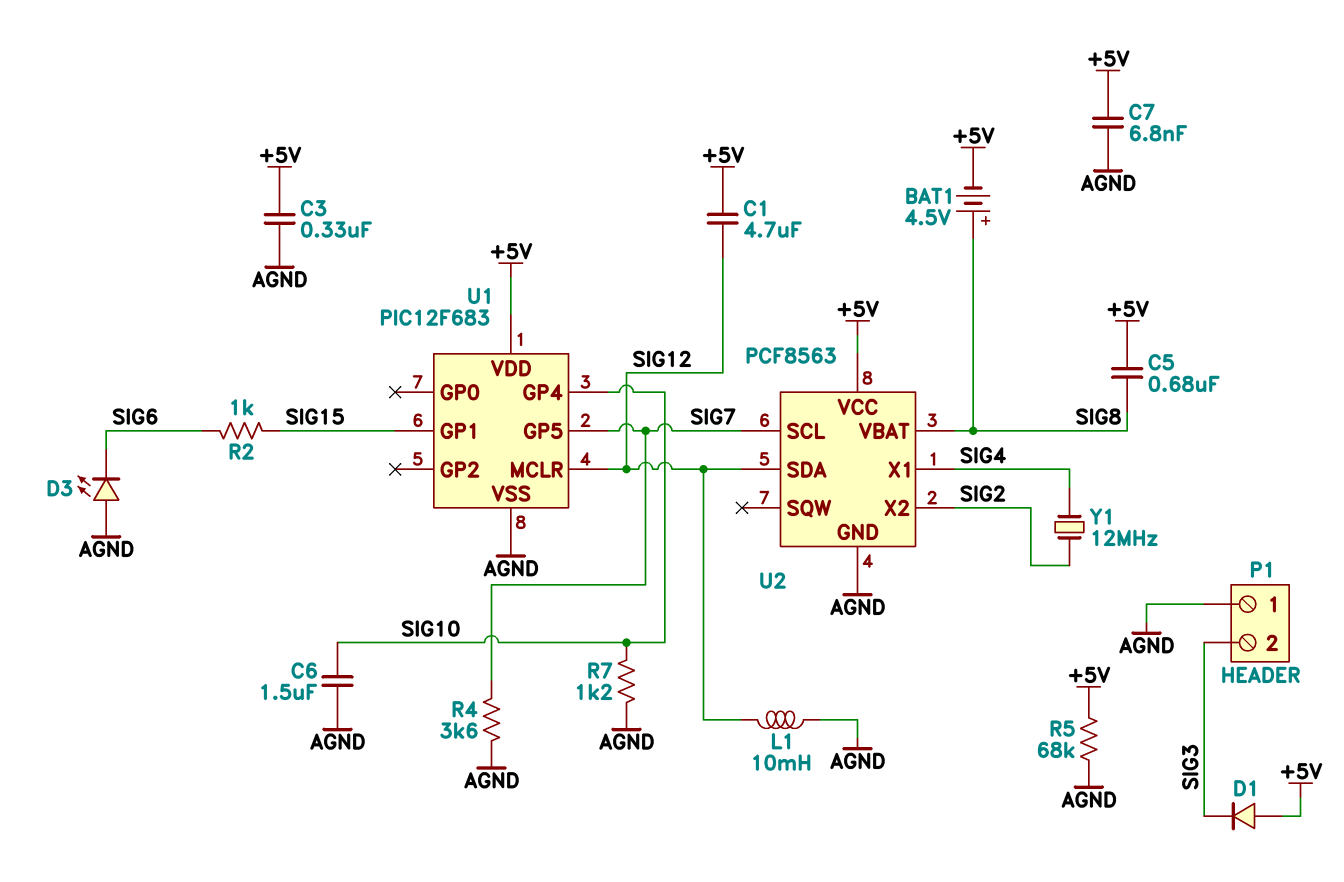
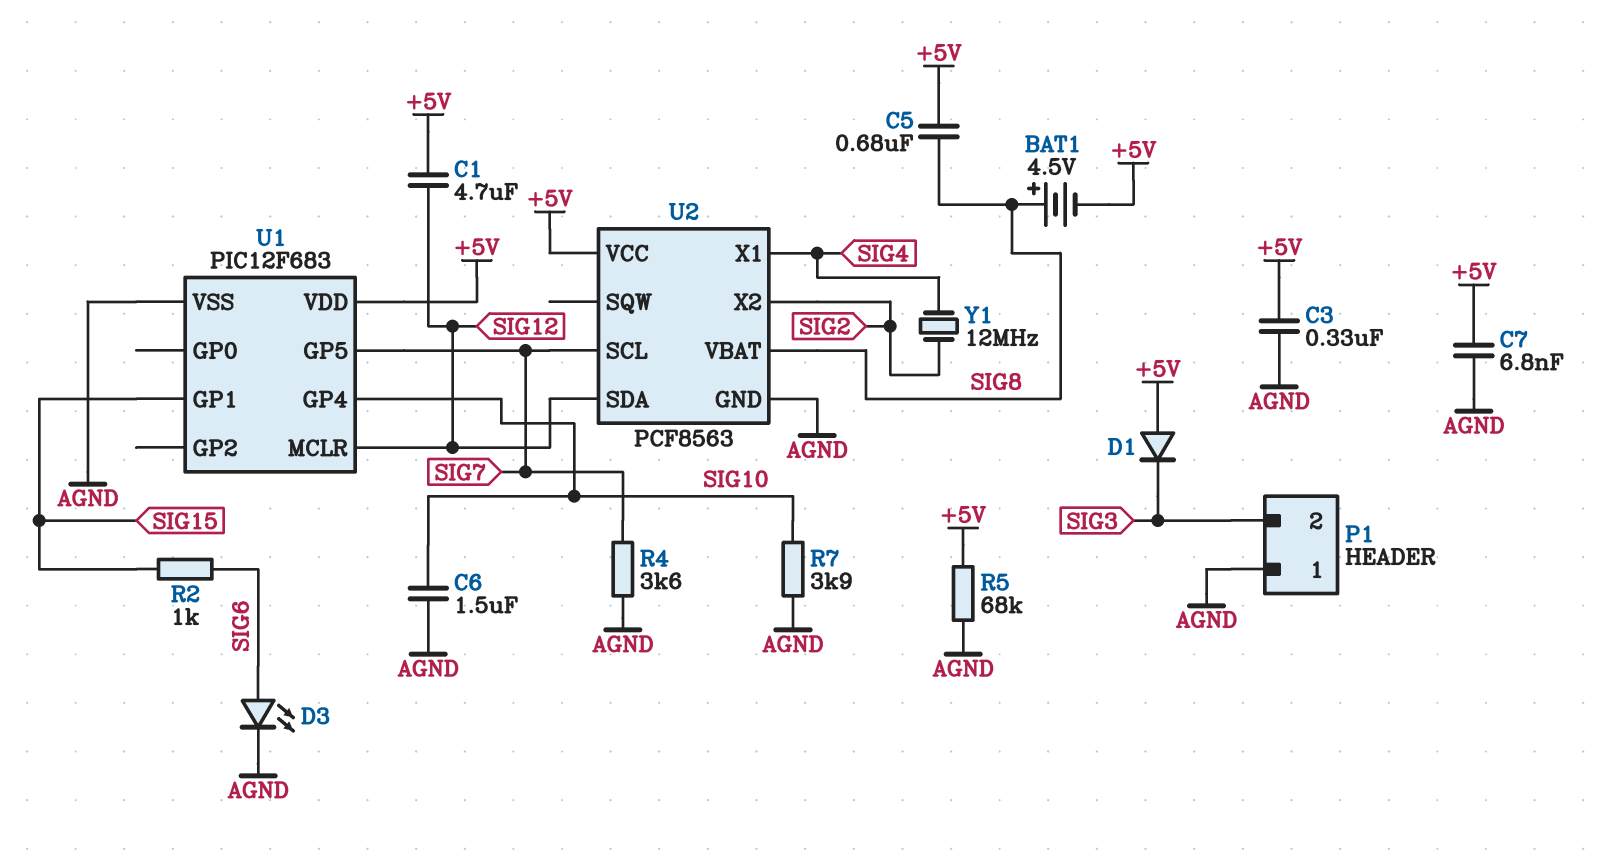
D3: LED (A AGND, K SIG6) -> LED (A SIG6, K AGND)
L1: 10mH (AGND, SIG12) -> none
R7: 1.2k (AGND, SIG10) -> 3.9k (AGND, SIG10)

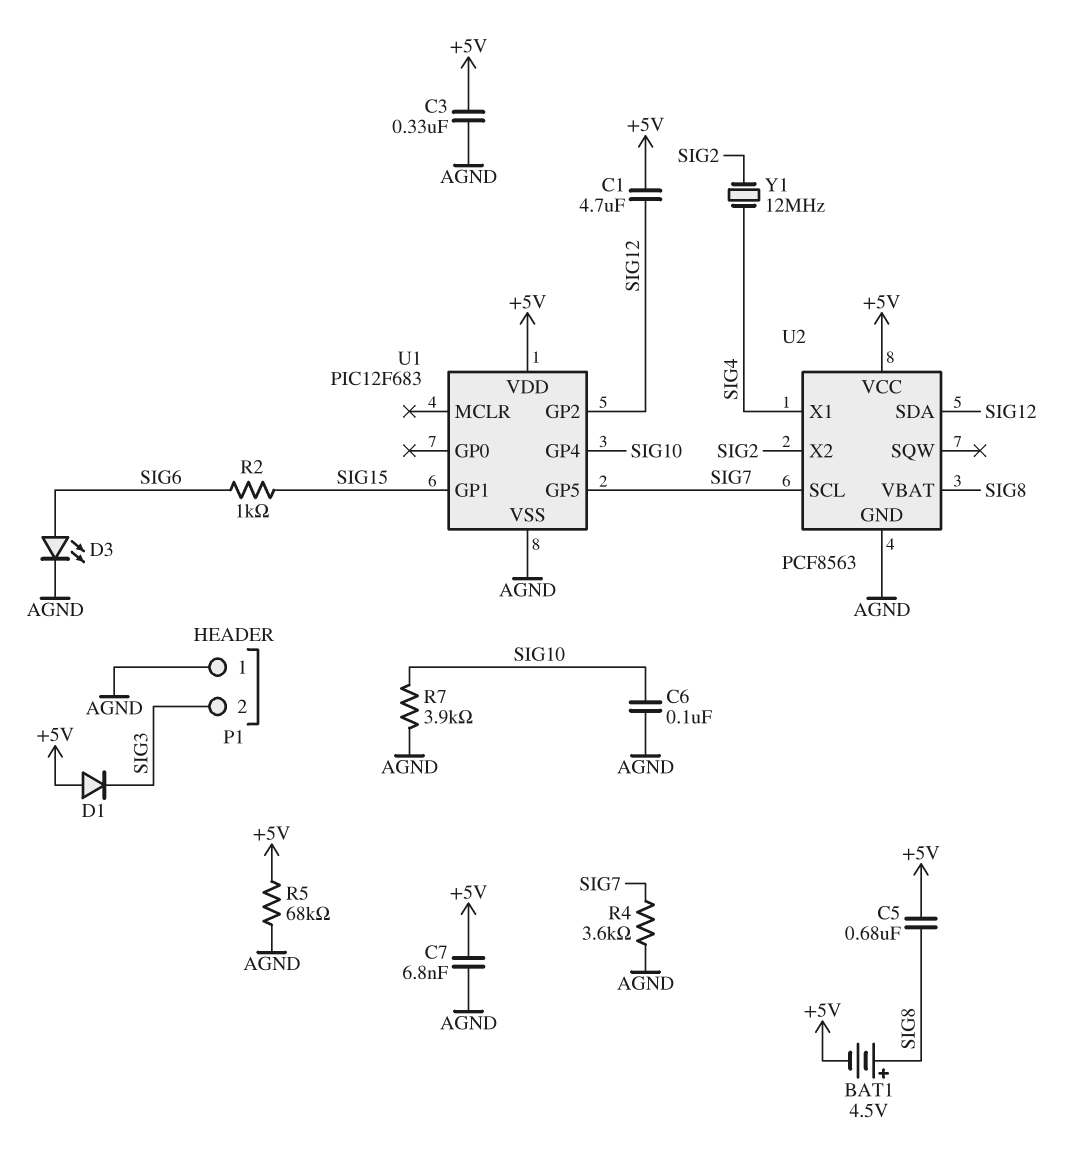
C6: 1.5uF (AGND, SIG10) -> 100nF (AGND, SIG10)
U1 pin GP2: none -> SIG12
U1 pin MCLR: SIG12 -> none

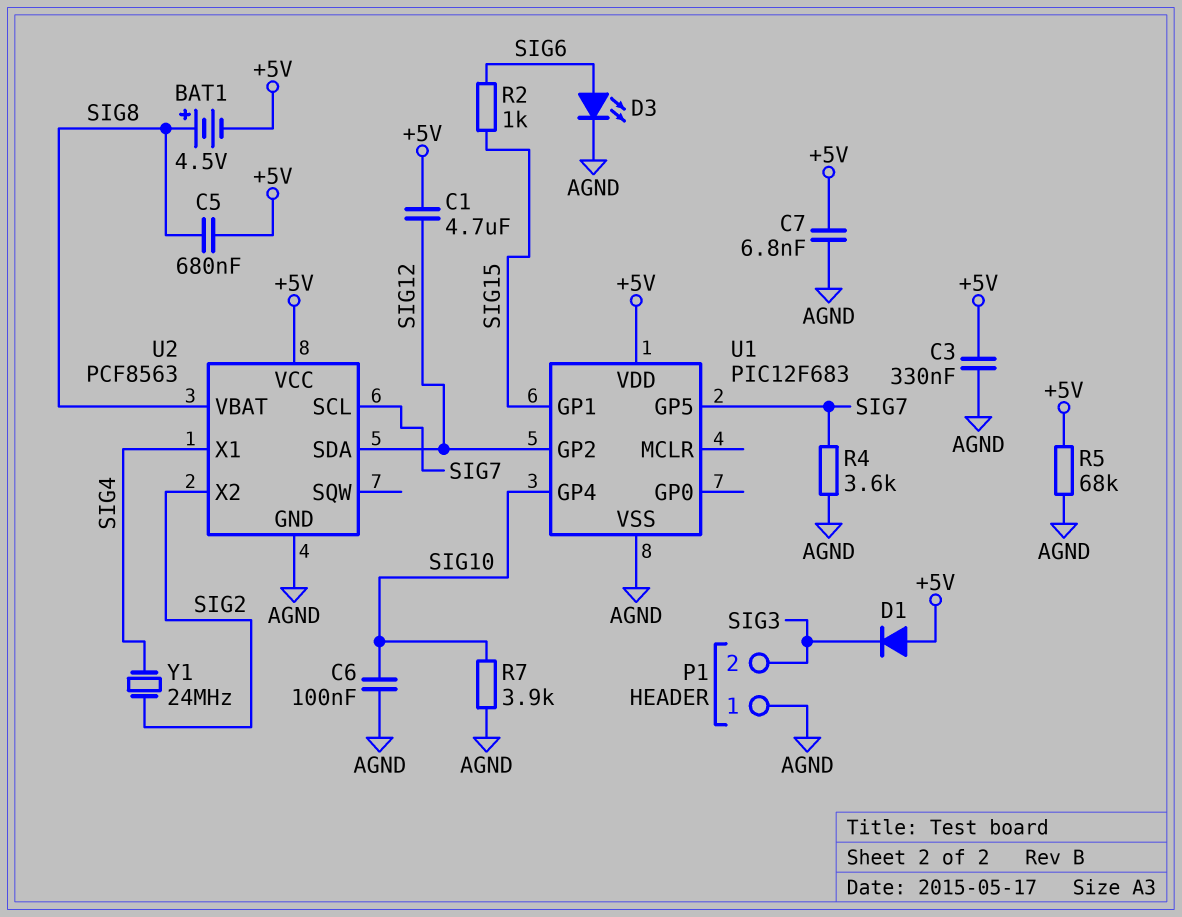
Y1: 12MHz (SIG2, SIG4) -> 24MHz (SIG2, SIG4)

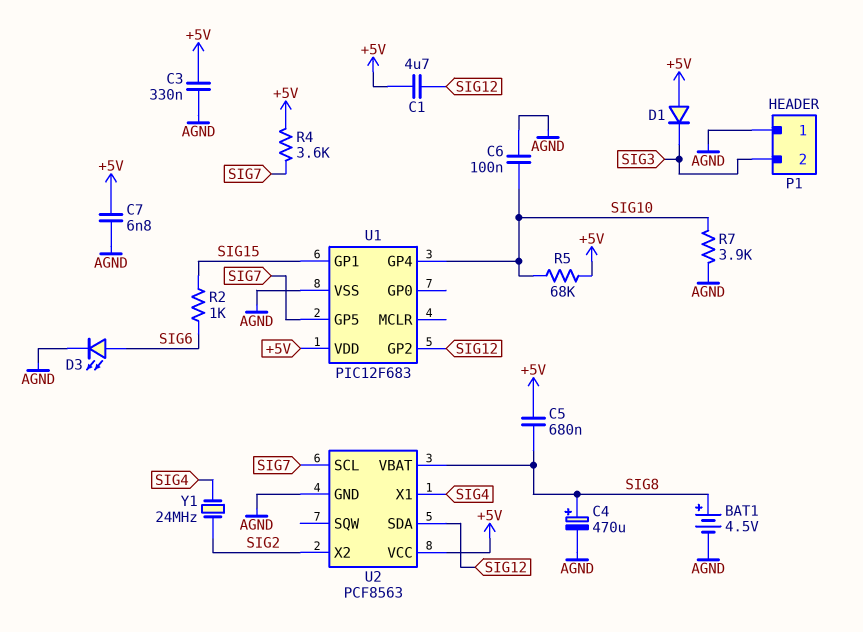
BAT1: 4.5V (plus SIG8, minus +5V) -> 4.5V (plus SIG8, minus AGND)
C4: none -> 470uF (plus SIG8, minus AGND)
R4: 3.6k (AGND, SIG7) -> 3.6k (+5V, SIG7)
R5: 68k (+5V, AGND) -> 68k (+5V, SIG10)

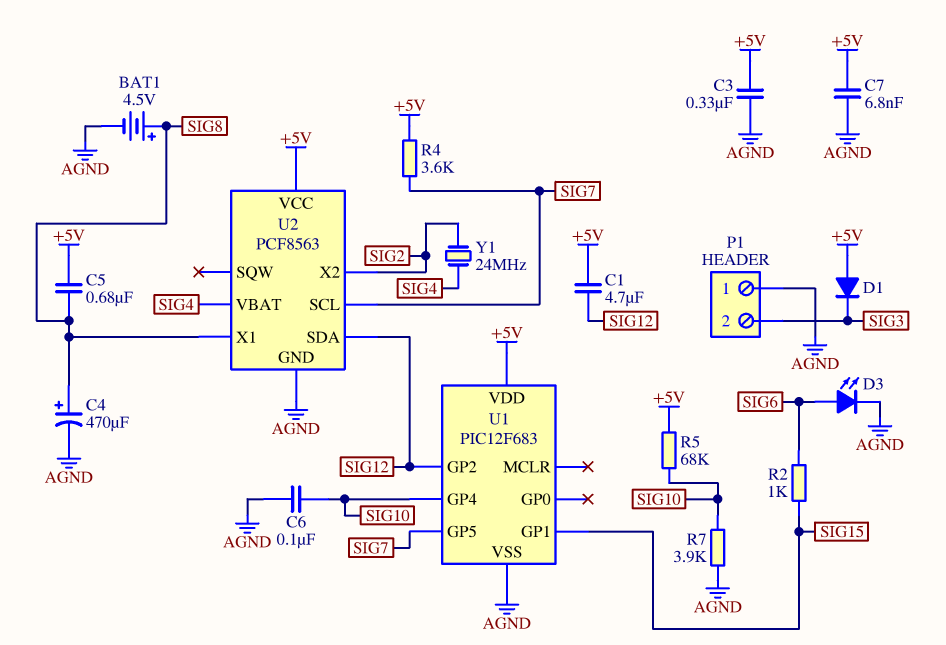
U2 pin VBAT: SIG8 -> SIG4
U2 pin X1: SIG4 -> SIG8

